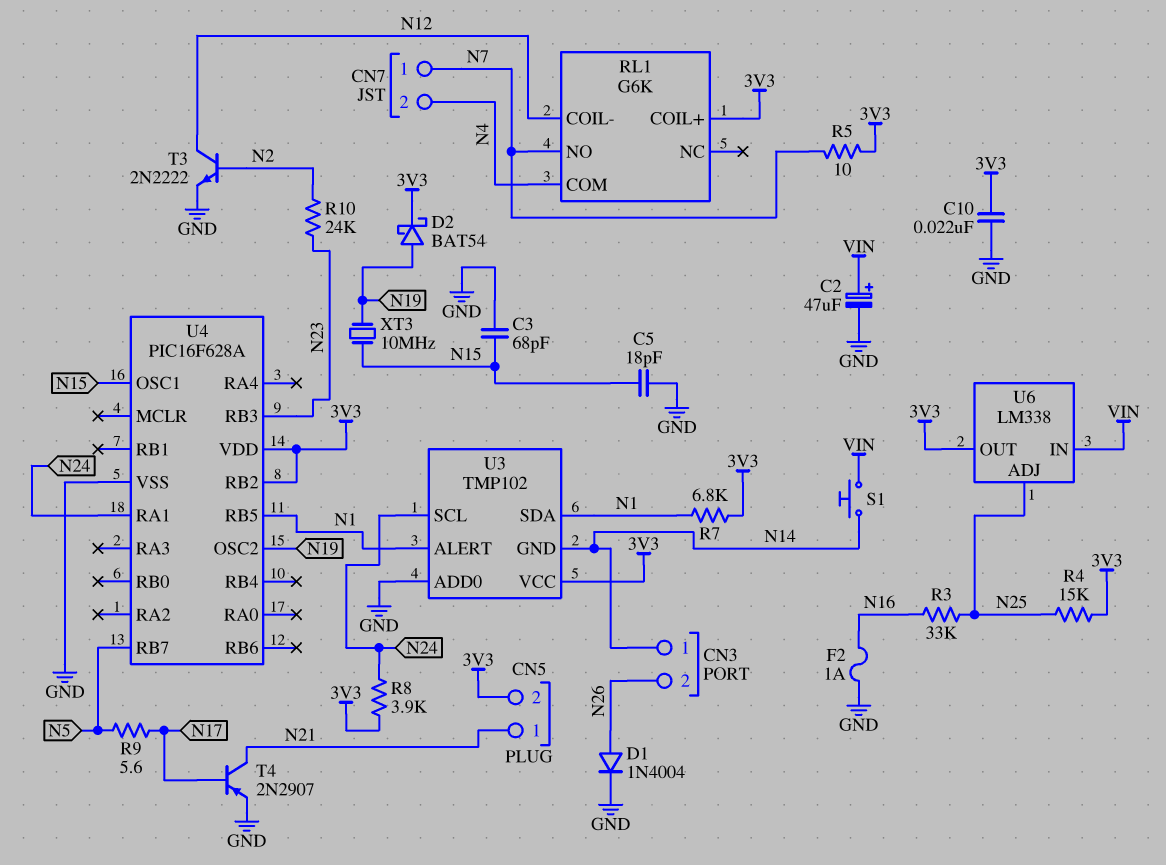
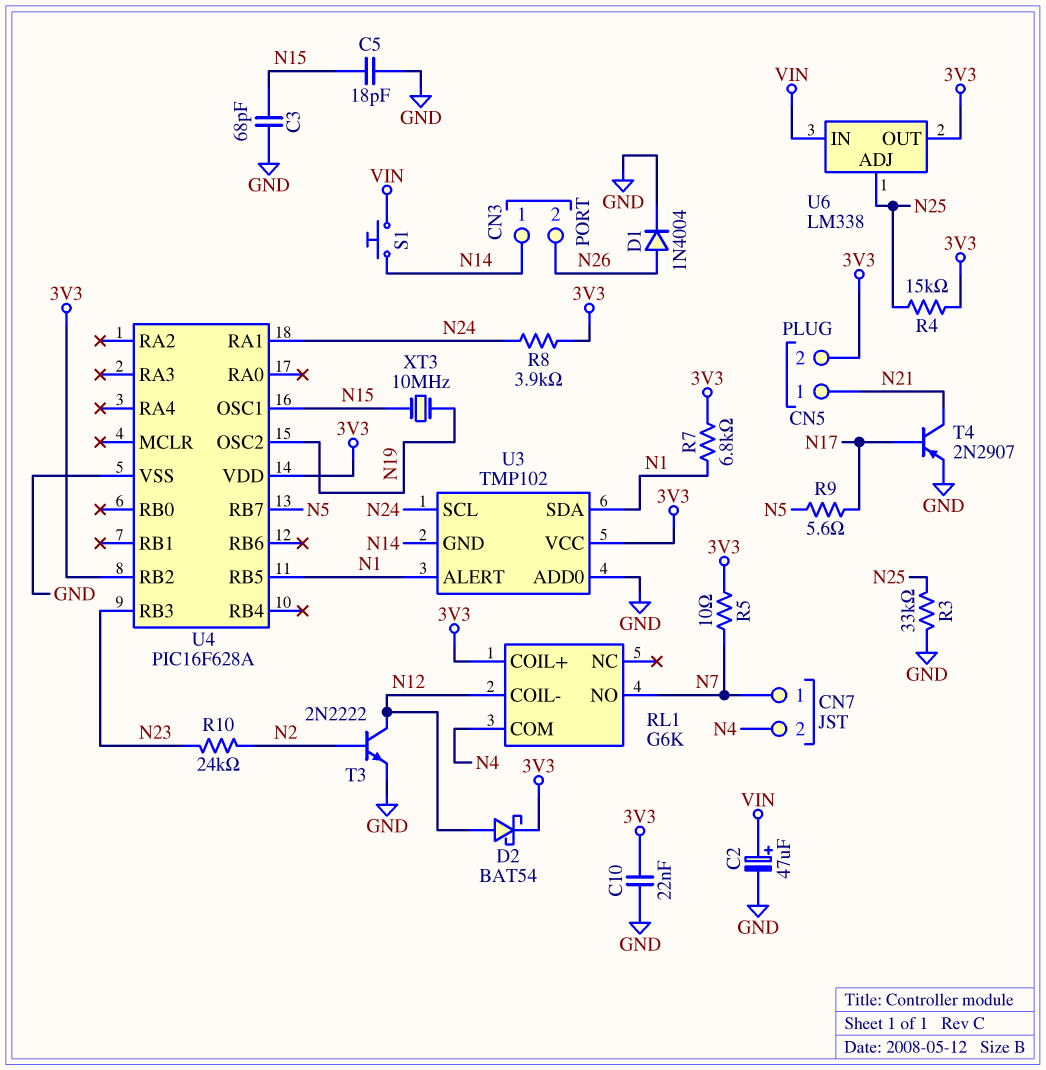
D2: schottky BAT54 (A N19, K 3V3) -> schottky BAT54 (A N12, K 3V3)
F2: 1A (GND, N16) -> none
R3: 33k (N16, N25) -> 33k (GND, N25)

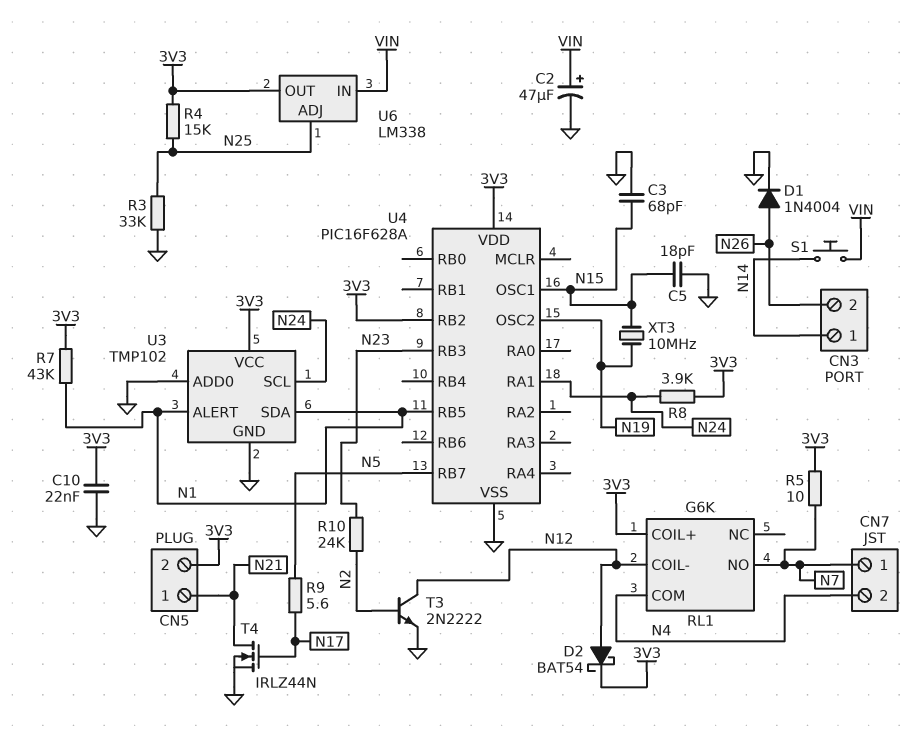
R7: 6.8k (3V3, N1) -> 43k (3V3, N1)
T4: PNP 2N2907 (B N17, C N21, E GND) -> NMOS IRLZ44N (G N17, D N21, S GND)
U3 pin GND: N14 -> GND

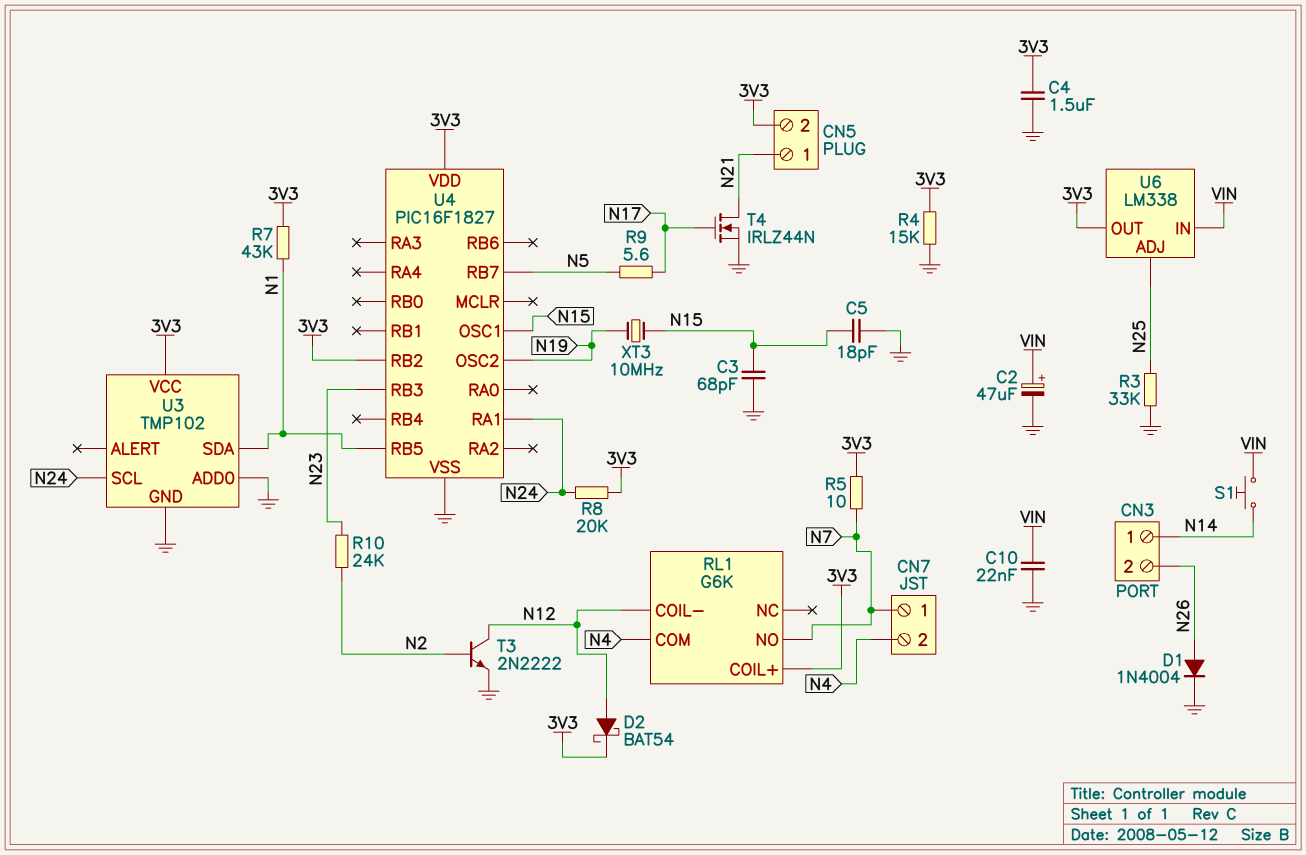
C4: none -> 1.5uF (3V3, GND)
C10: 22nF (3V3, GND) -> 22nF (GND, VIN)
R4: 15k (3V3, N25) -> 15k (3V3, GND)
R8: 3.9k (3V3, N24) -> 20k (3V3, N24)
U3 pin ALERT: N1 -> none
U4: PIC16F628A -> PIC16F1827

